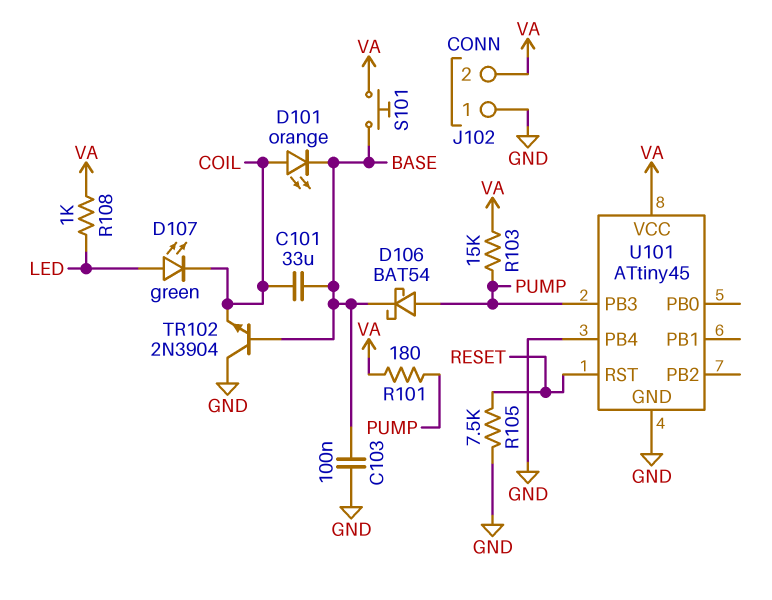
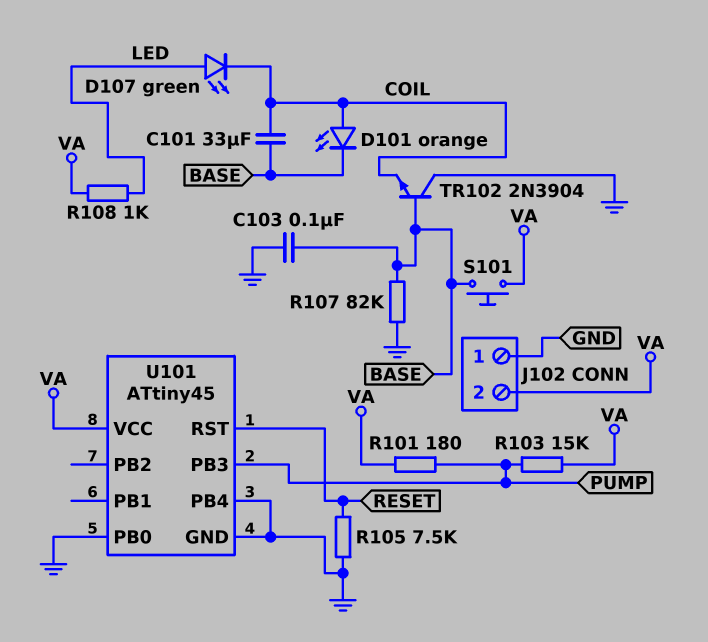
D106: schottky BAT54 (A PUMP, K BASE) -> none
R107: none -> 82k (BASE, GND)
U101 pin PB0: none -> GND

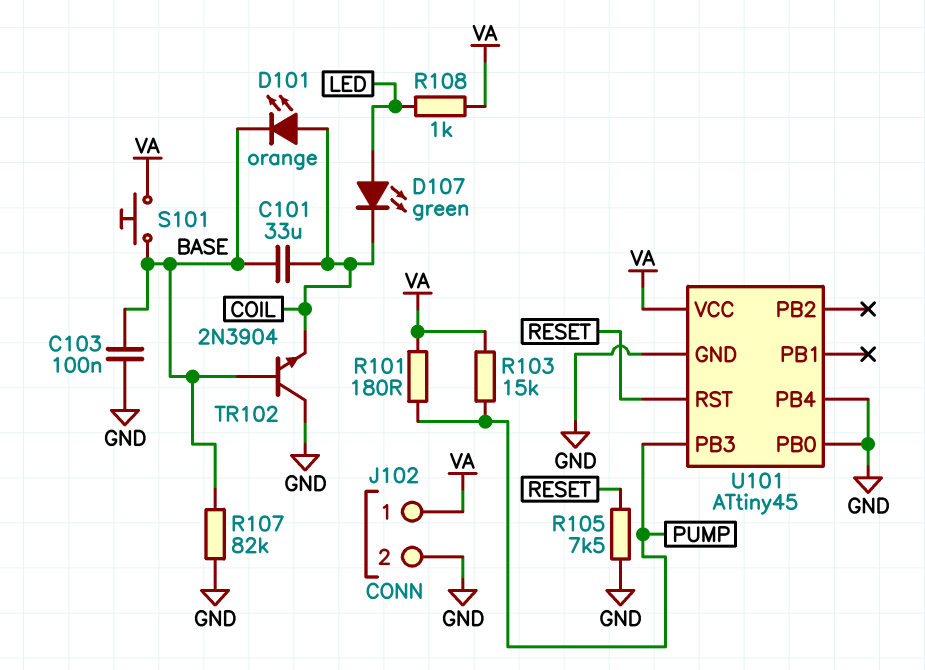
J102 pin 1: GND -> VA
J102 pin 2: VA -> GND

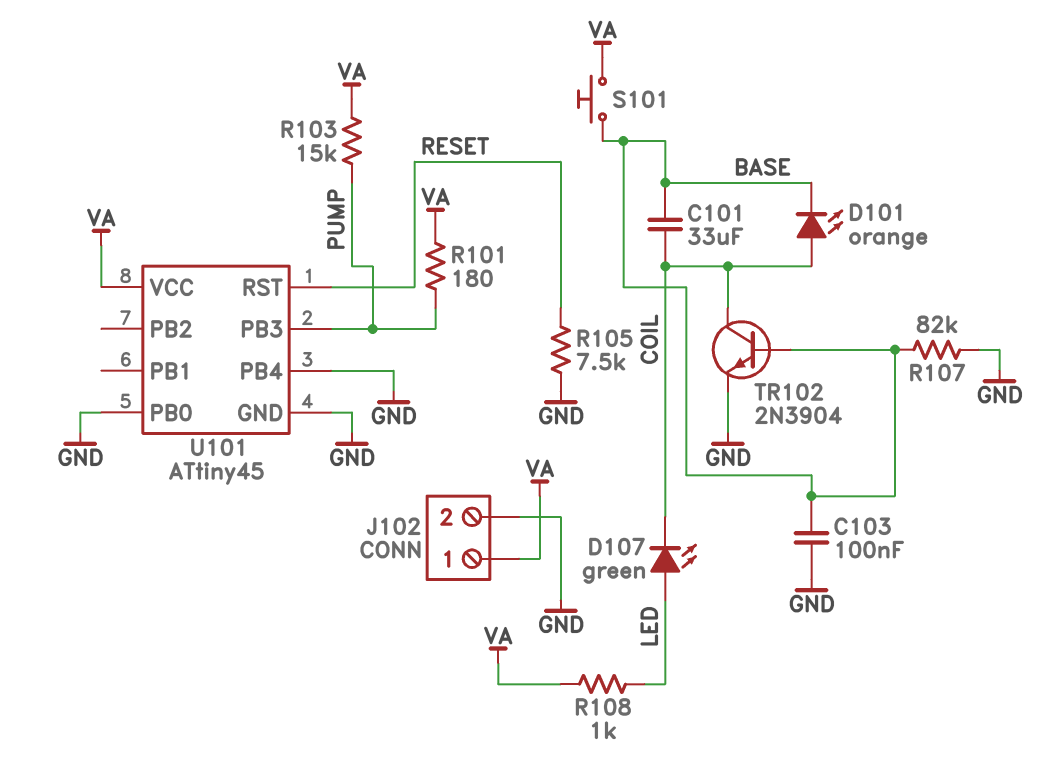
TR102: NPN 2N3904 (B BASE, C GND, E COIL) -> NPN 2N3904 (B BASE, C COIL, E GND)

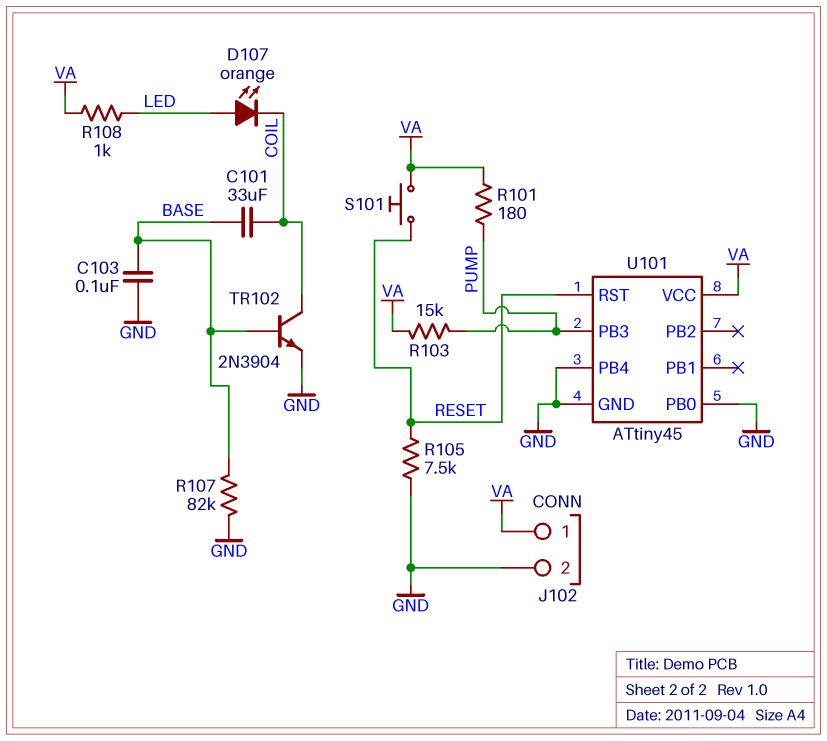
D101: LED orange (A COIL, K BASE) -> none
D107: LED green (A LED, K COIL) -> LED orange (A LED, K COIL)
S101: button (BASE, VA) -> button (RESET, VA)

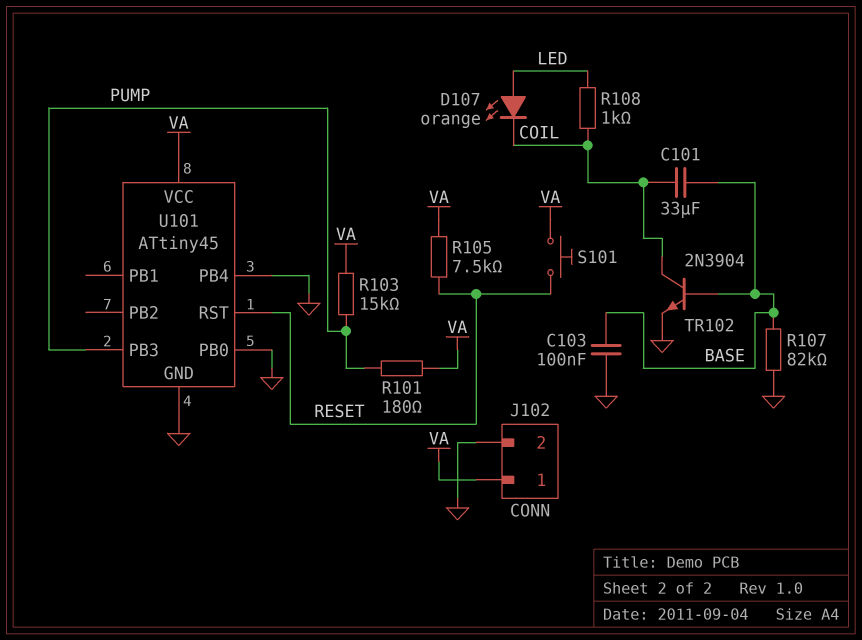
R105: 7.5k (GND, RESET) -> 7.5k (RESET, VA)
R108: 1k (LED, VA) -> 1k (COIL, LED)

